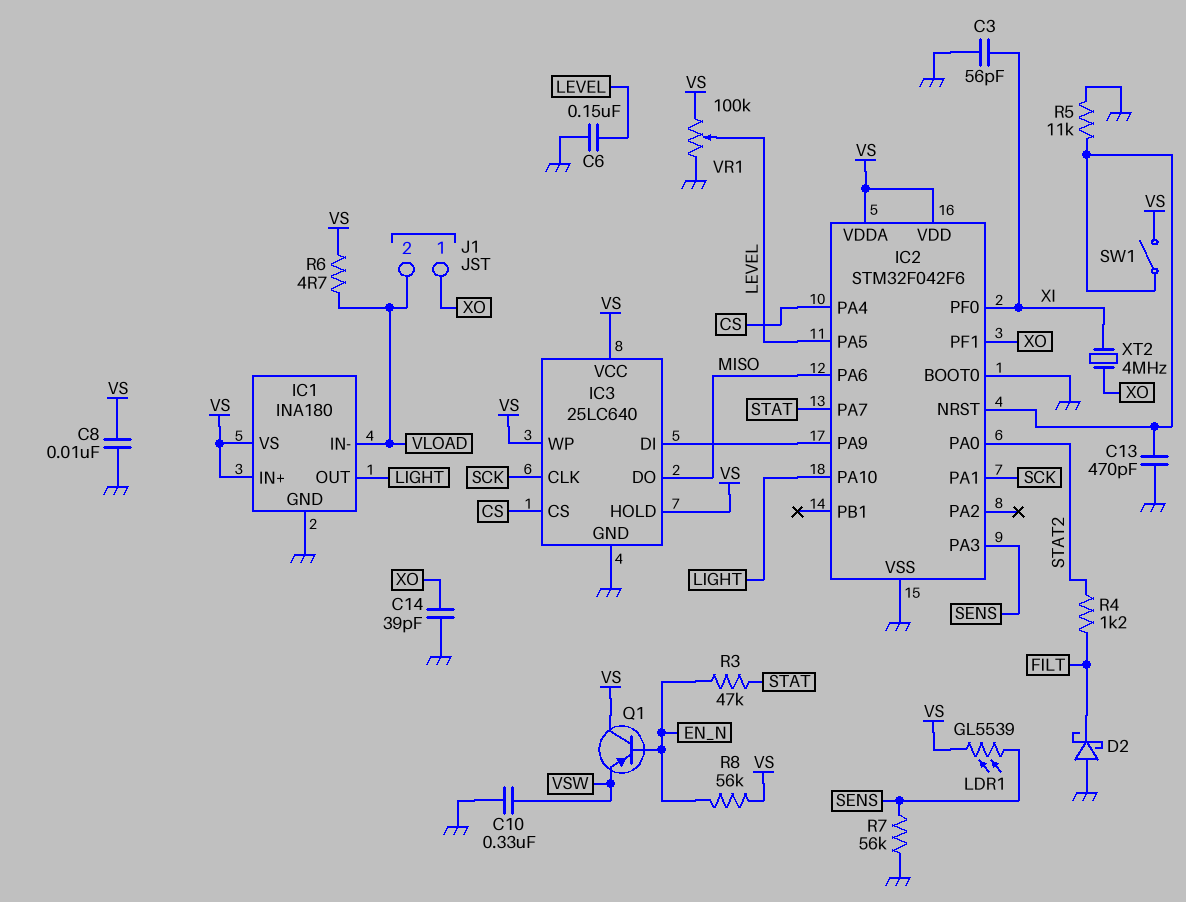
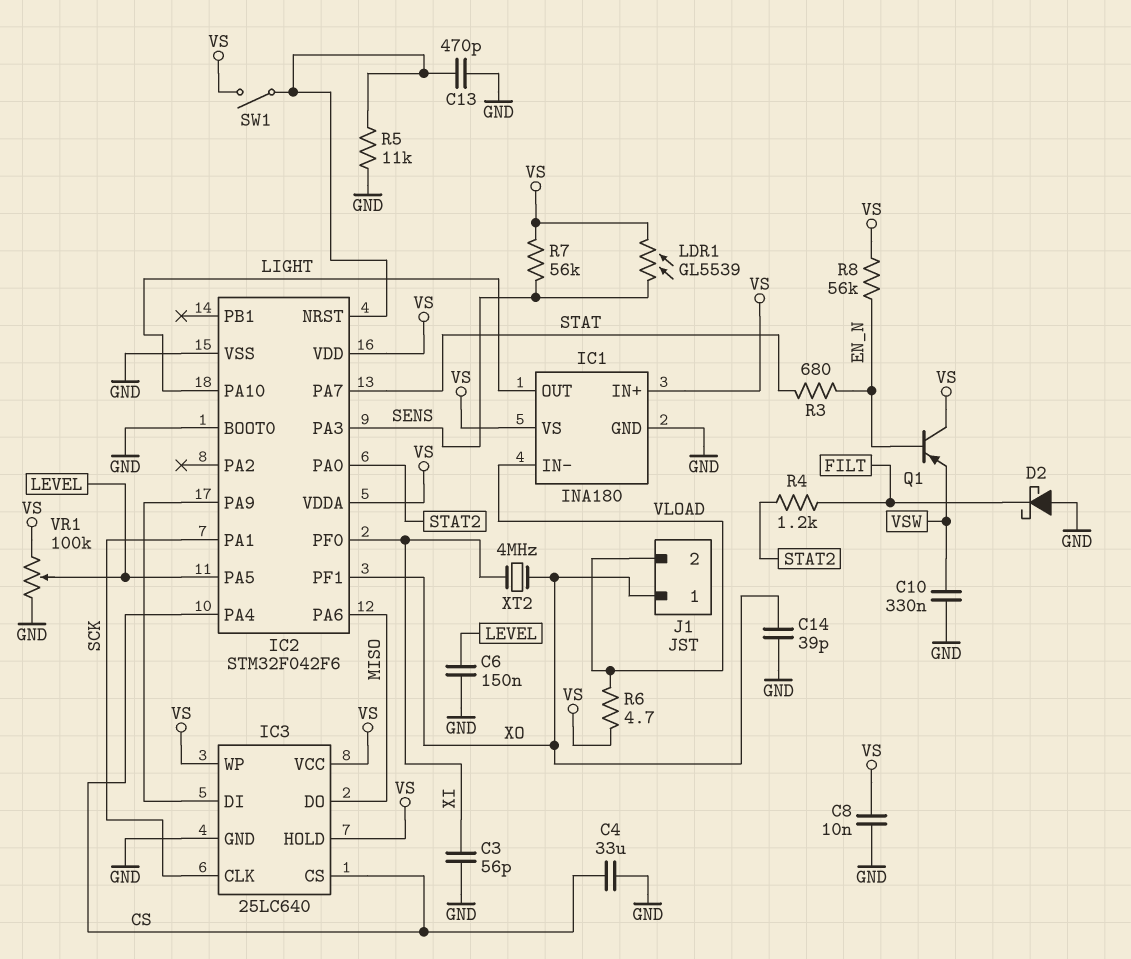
C4: none -> 33uF (CS, GND)
R3: 47k (EN_N, STAT) -> 680 (EN_N, STAT)
R7: 56k (GND, SENS) -> 56k (SENS, VS)

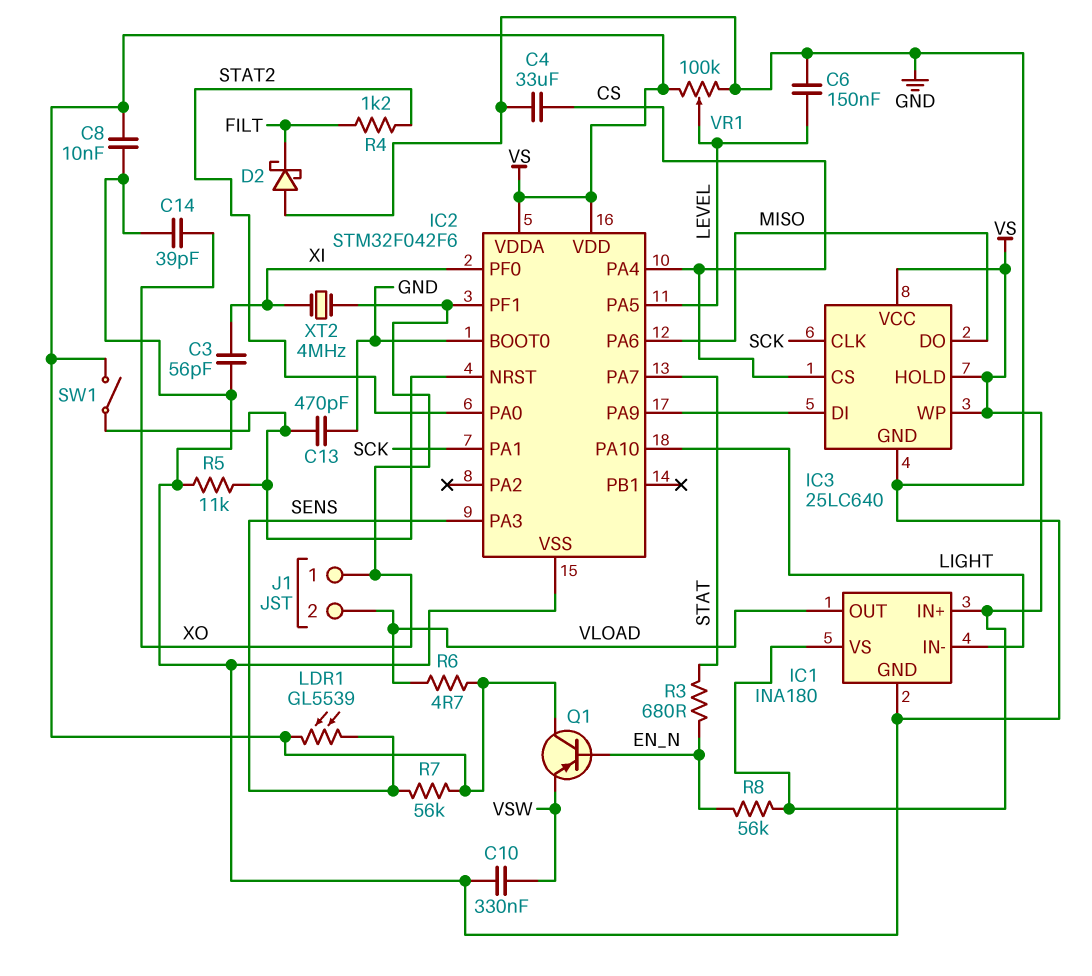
IC1 pin IN-: VLOAD -> LIGHT
IC1 pin OUT: LIGHT -> VLOAD

